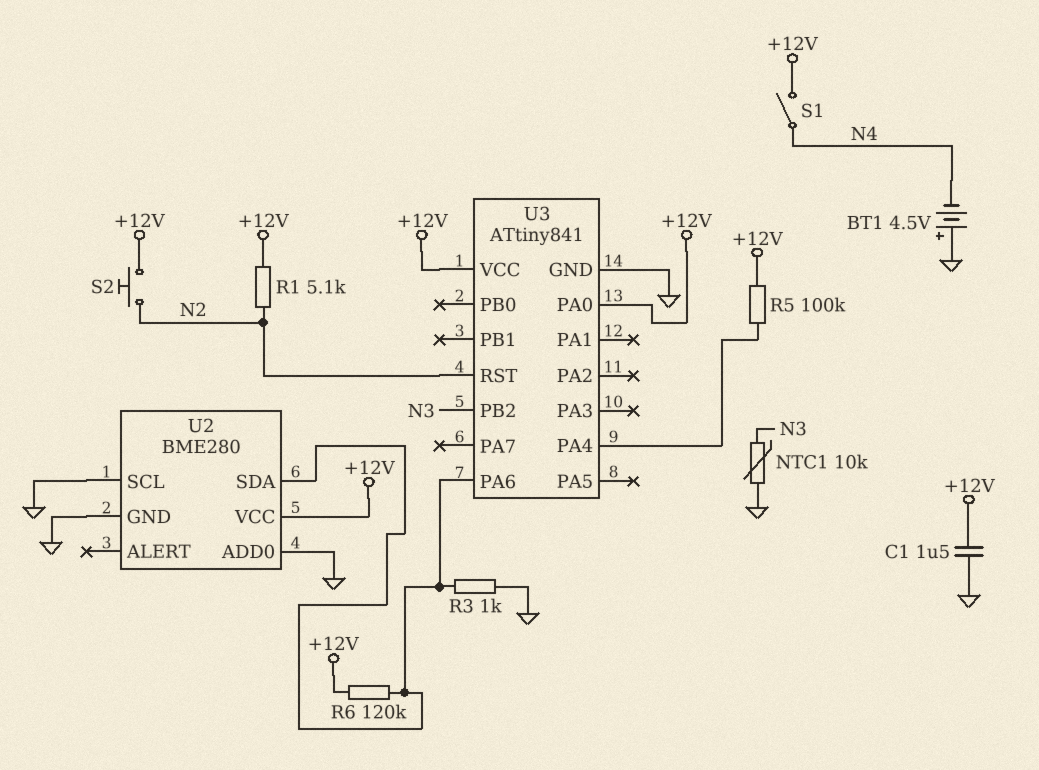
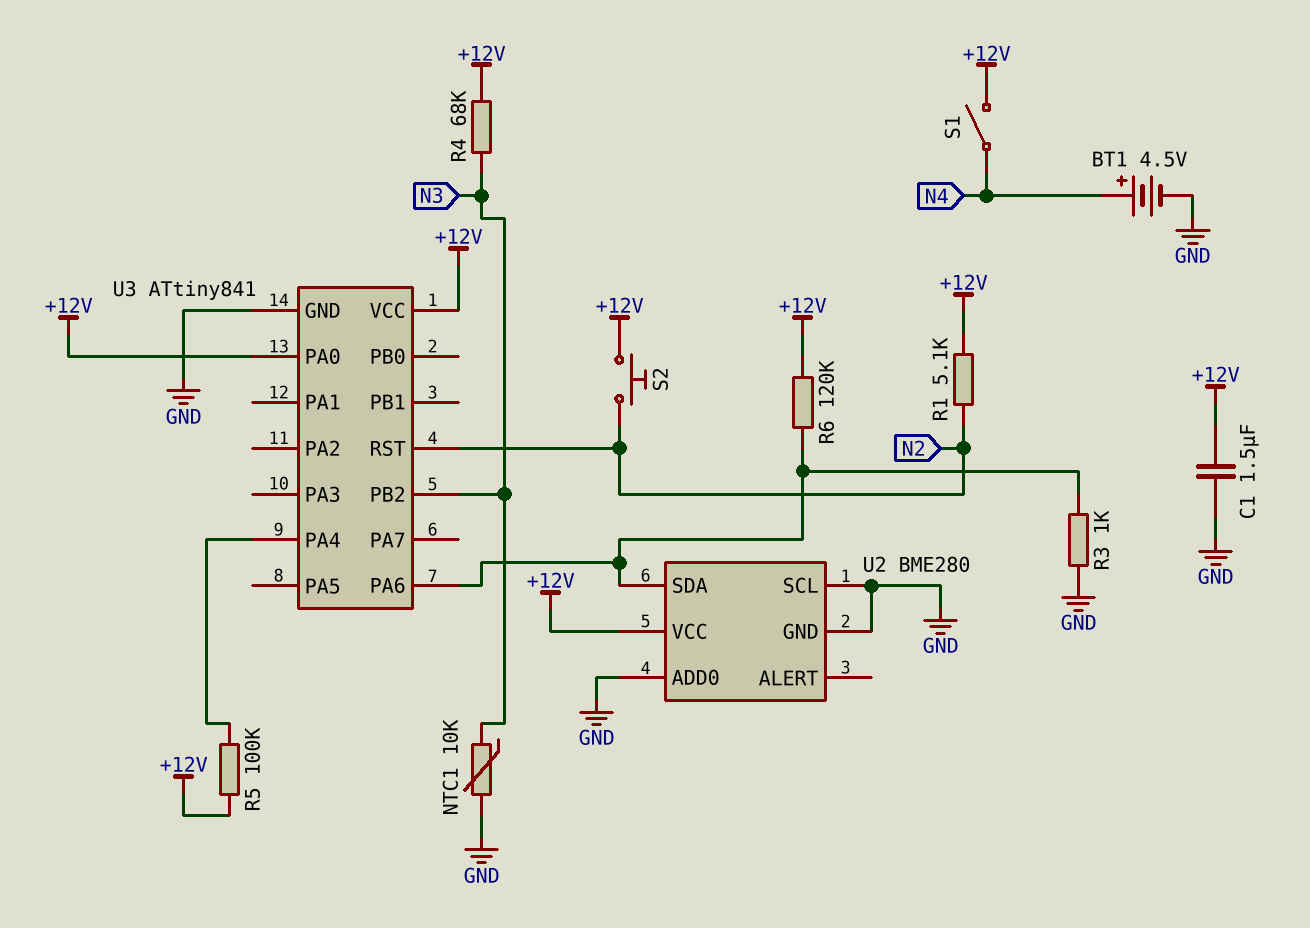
BT1: 4.5V (plus GND, minus N4) -> 4.5V (plus N4, minus GND)
R4: none -> 68k (+12V, N3)

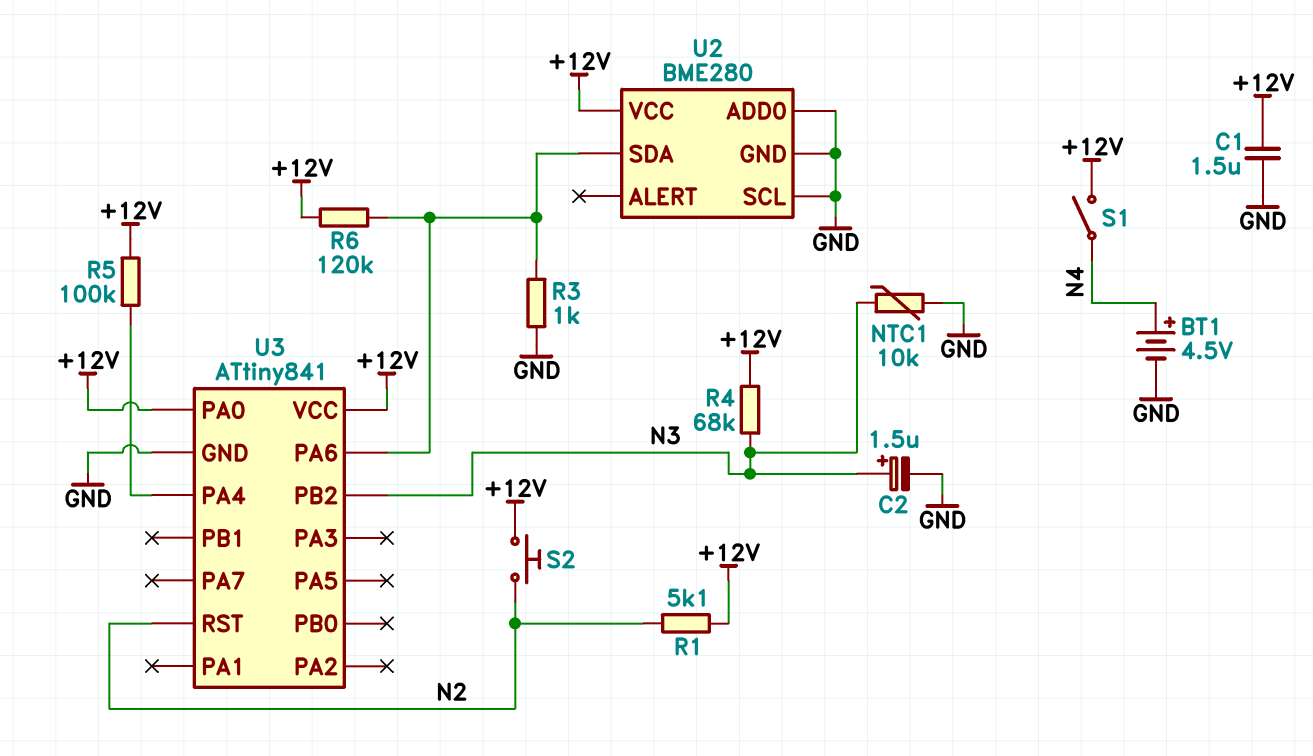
C2: none -> 1.5uF (plus N3, minus GND)

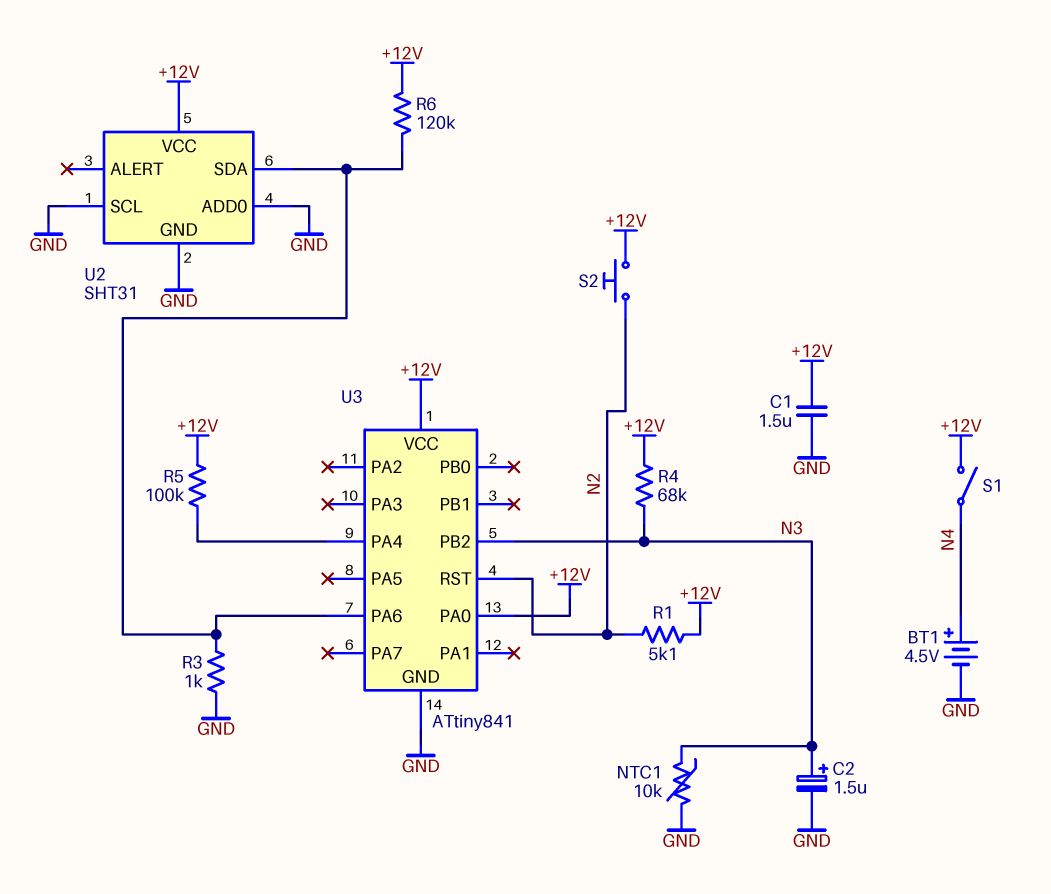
U2: BME280 -> SHT31

